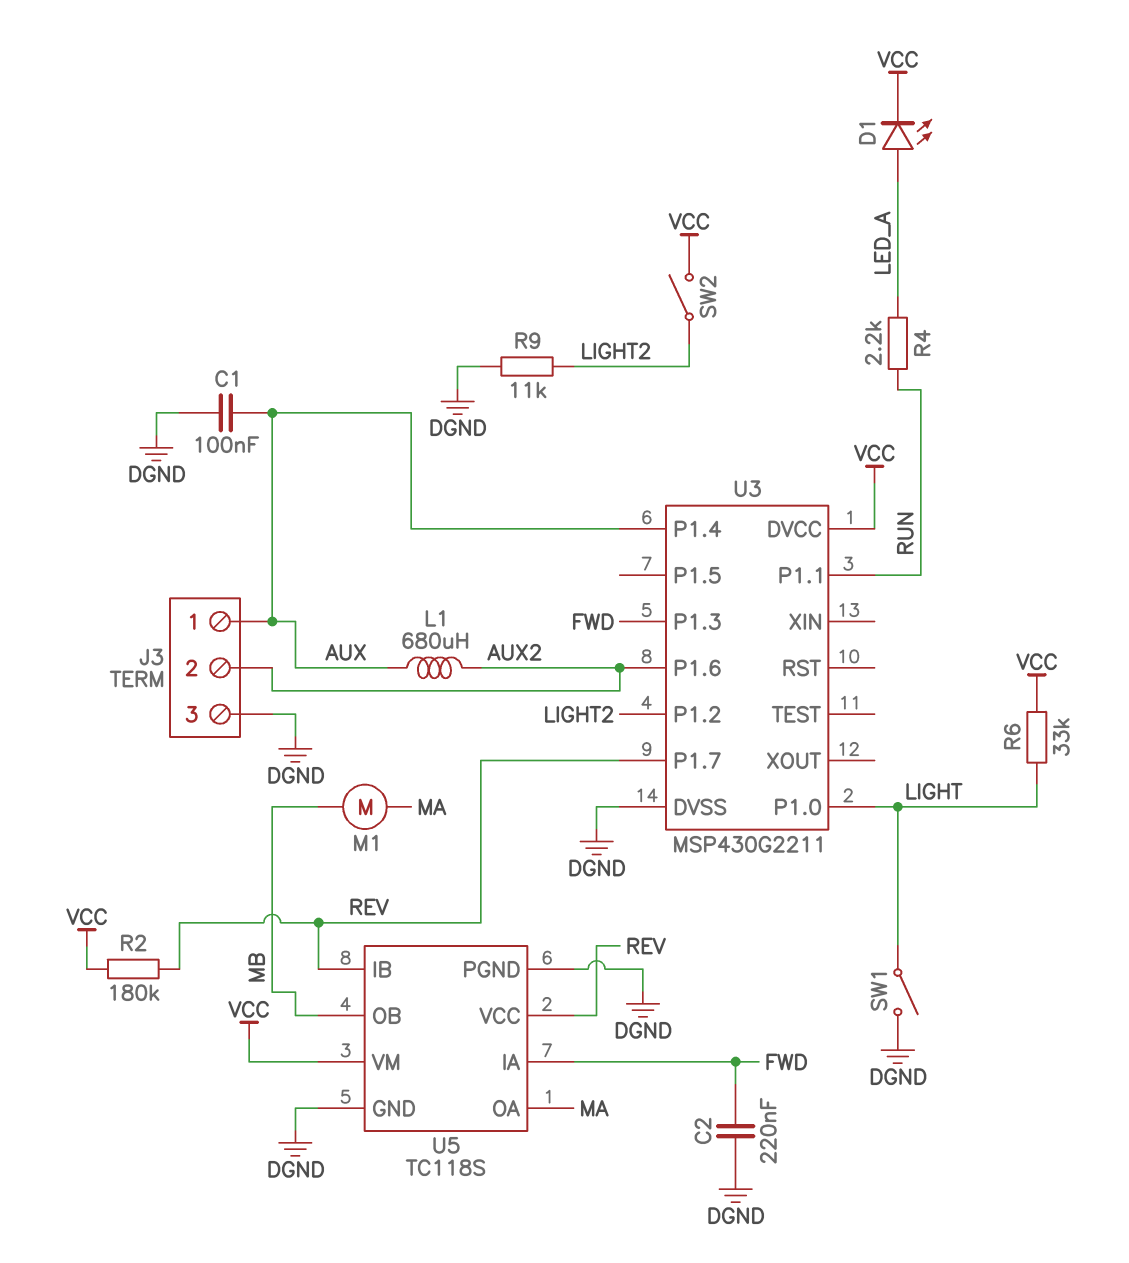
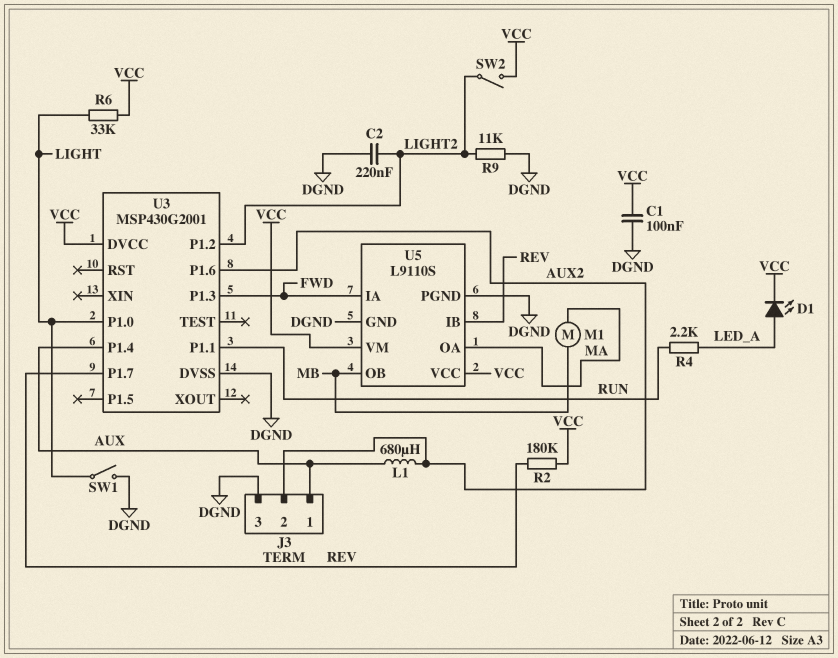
C1: 100nF (AUX, DGND) -> 100nF (DGND, VCC)
C2: 220nF (DGND, FWD) -> 220nF (DGND, LIGHT2)
U3: MSP430G2211 -> MSP430G2001
U5: TC118S -> L9110S
U5 pin VCC: REV -> VCC

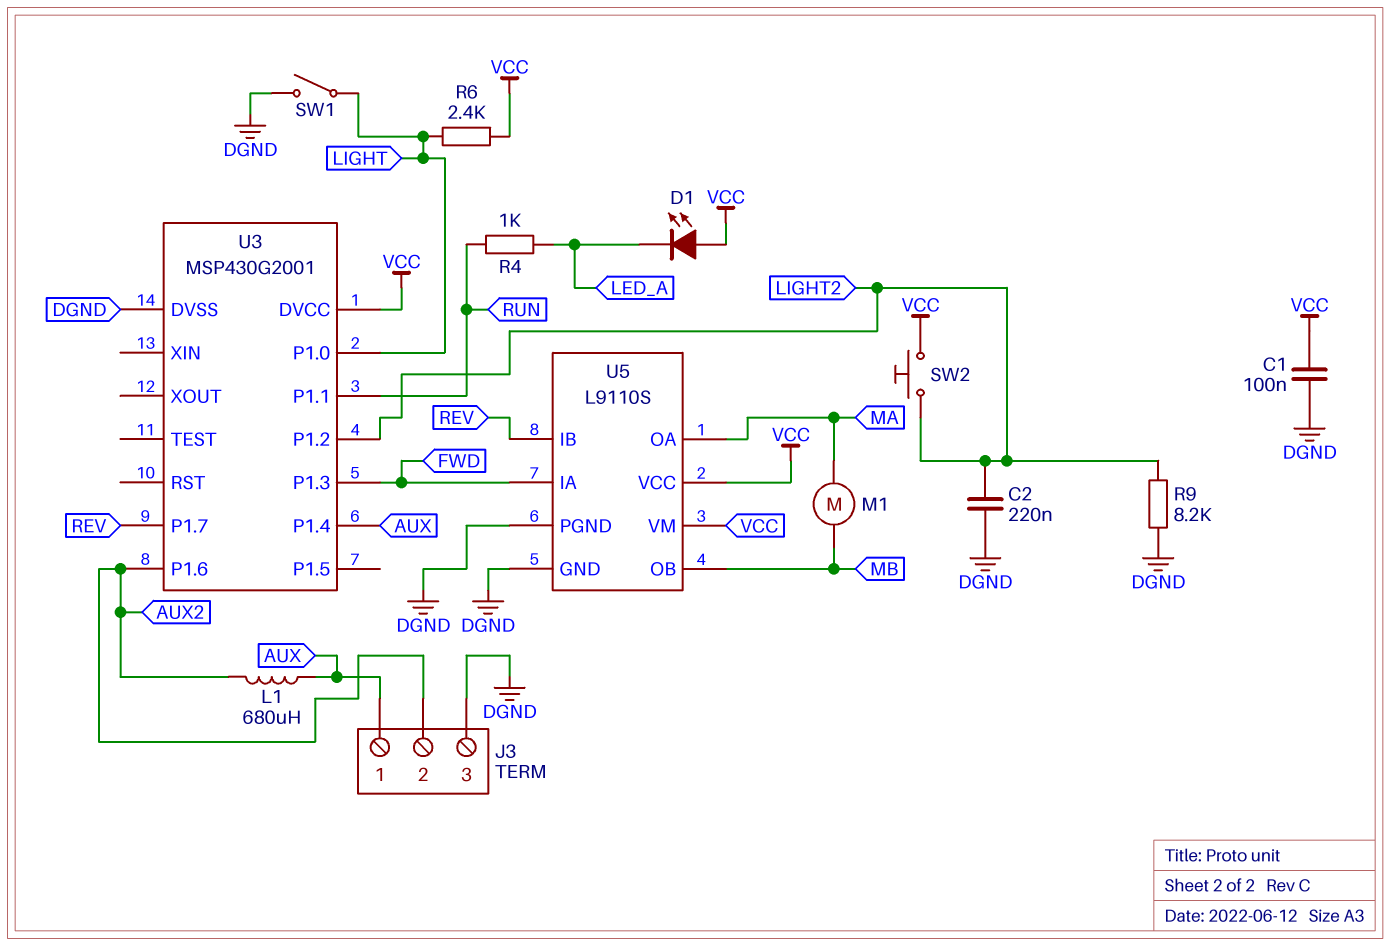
D1: LED (A LED_A, K VCC) -> LED (A VCC, K LED_A)
R2: 180k (REV, VCC) -> none
R4: 2.2k (LED_A, RUN) -> 1k (LED_A, RUN)
R6: 33k (LIGHT, VCC) -> 2.4k (LIGHT, VCC)
R9: 11k (DGND, LIGHT2) -> 8.2k (DGND, LIGHT2)
SW2: switch (LIGHT2, VCC) -> button (LIGHT2, VCC)

